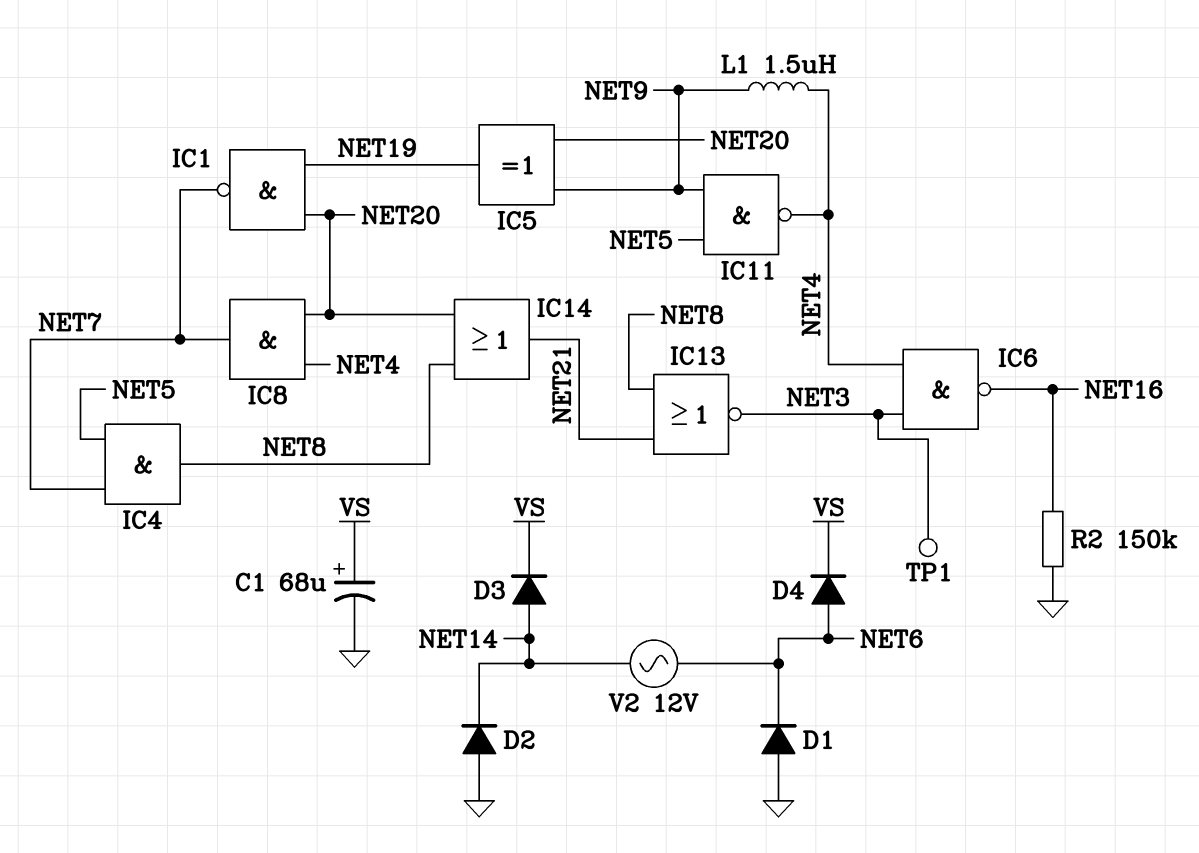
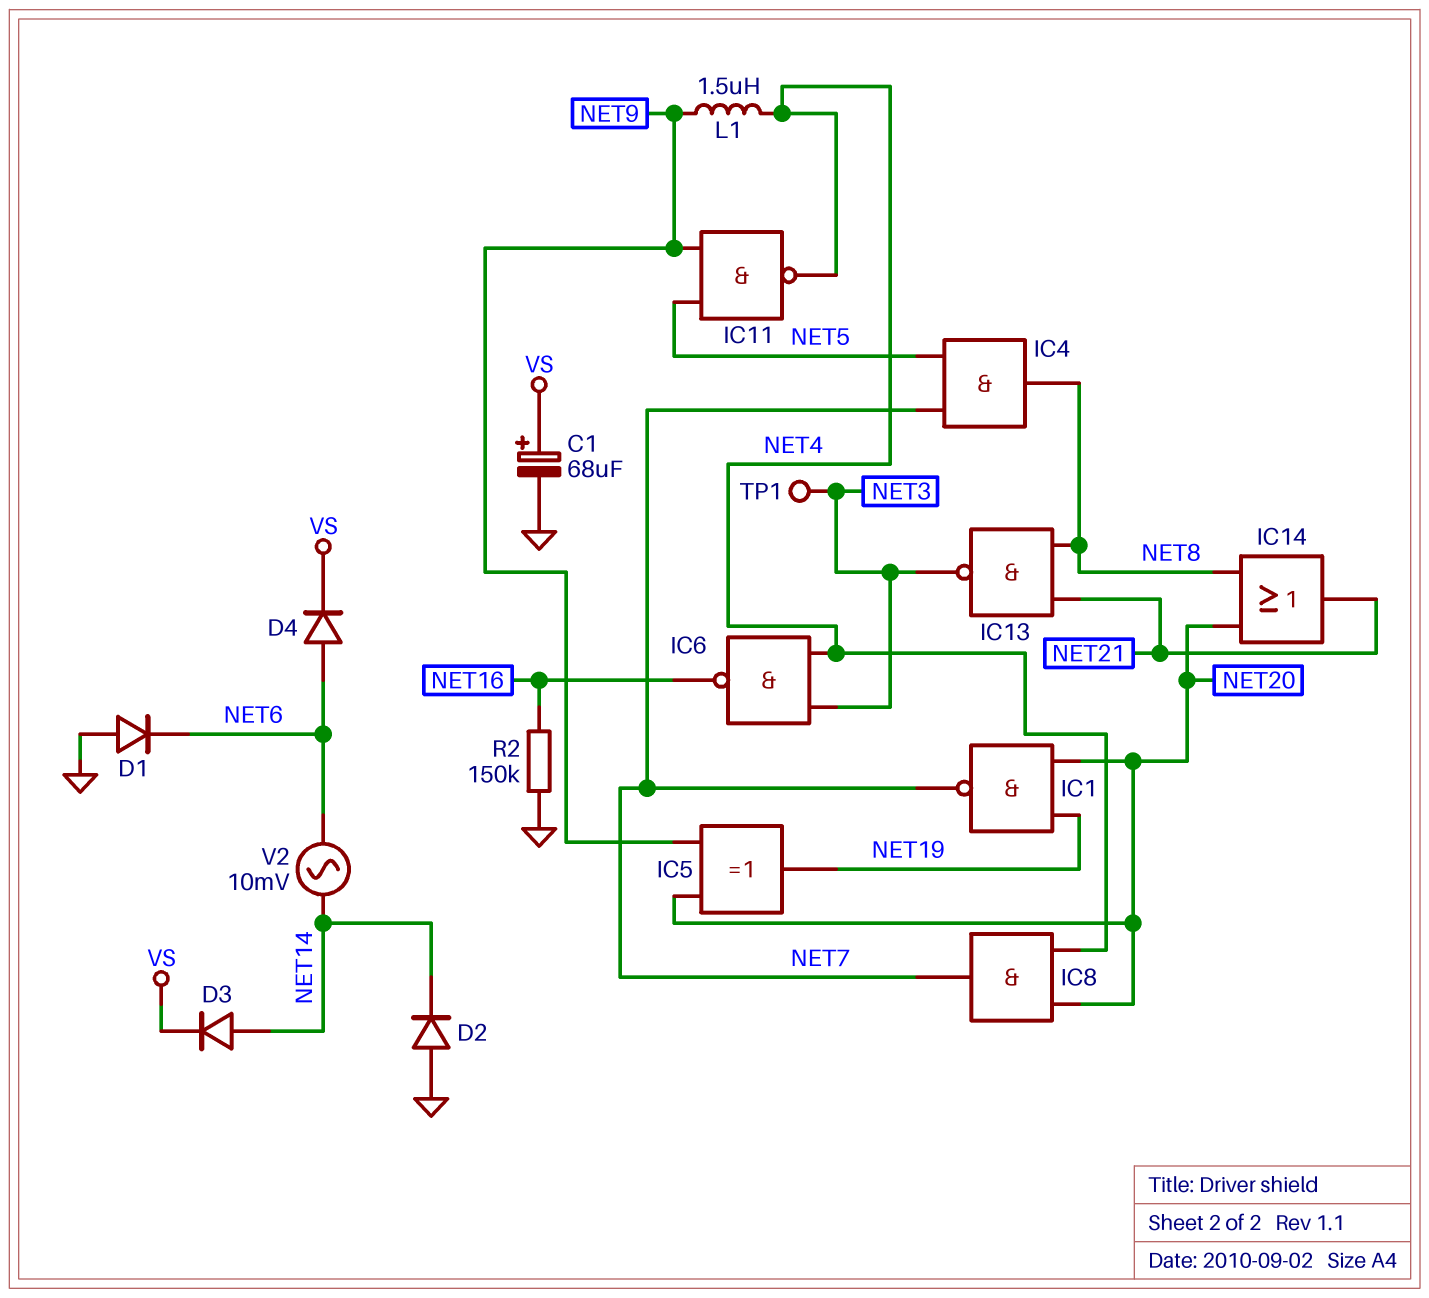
IC13: NOR (in NET8, in NET21, out NET3) -> NAND (in NET8, in NET21, out NET3)
V2: AC 12V (NET6, NET14) -> AC 10mV (NET6, NET14)

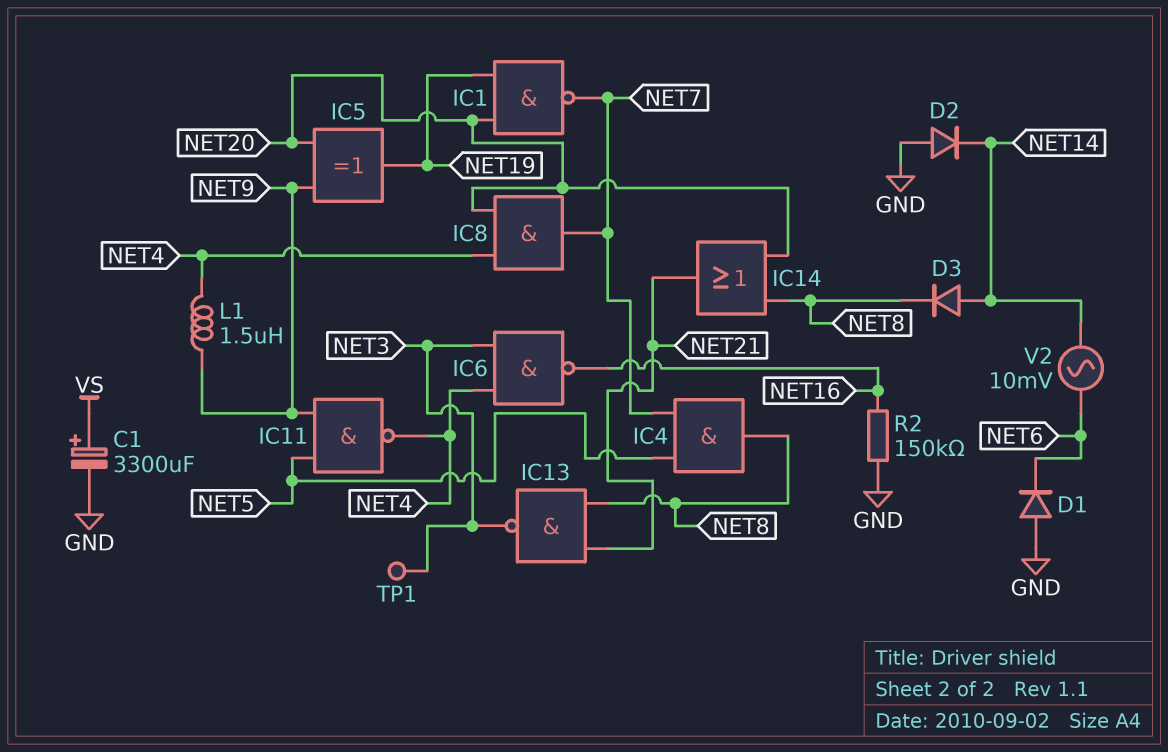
C1: 68uF (plus VS, minus GND) -> 3300uF (plus VS, minus GND)
D3: diode (A NET14, K VS) -> diode (A NET14, K NET8)
D4: diode (A NET6, K VS) -> none

